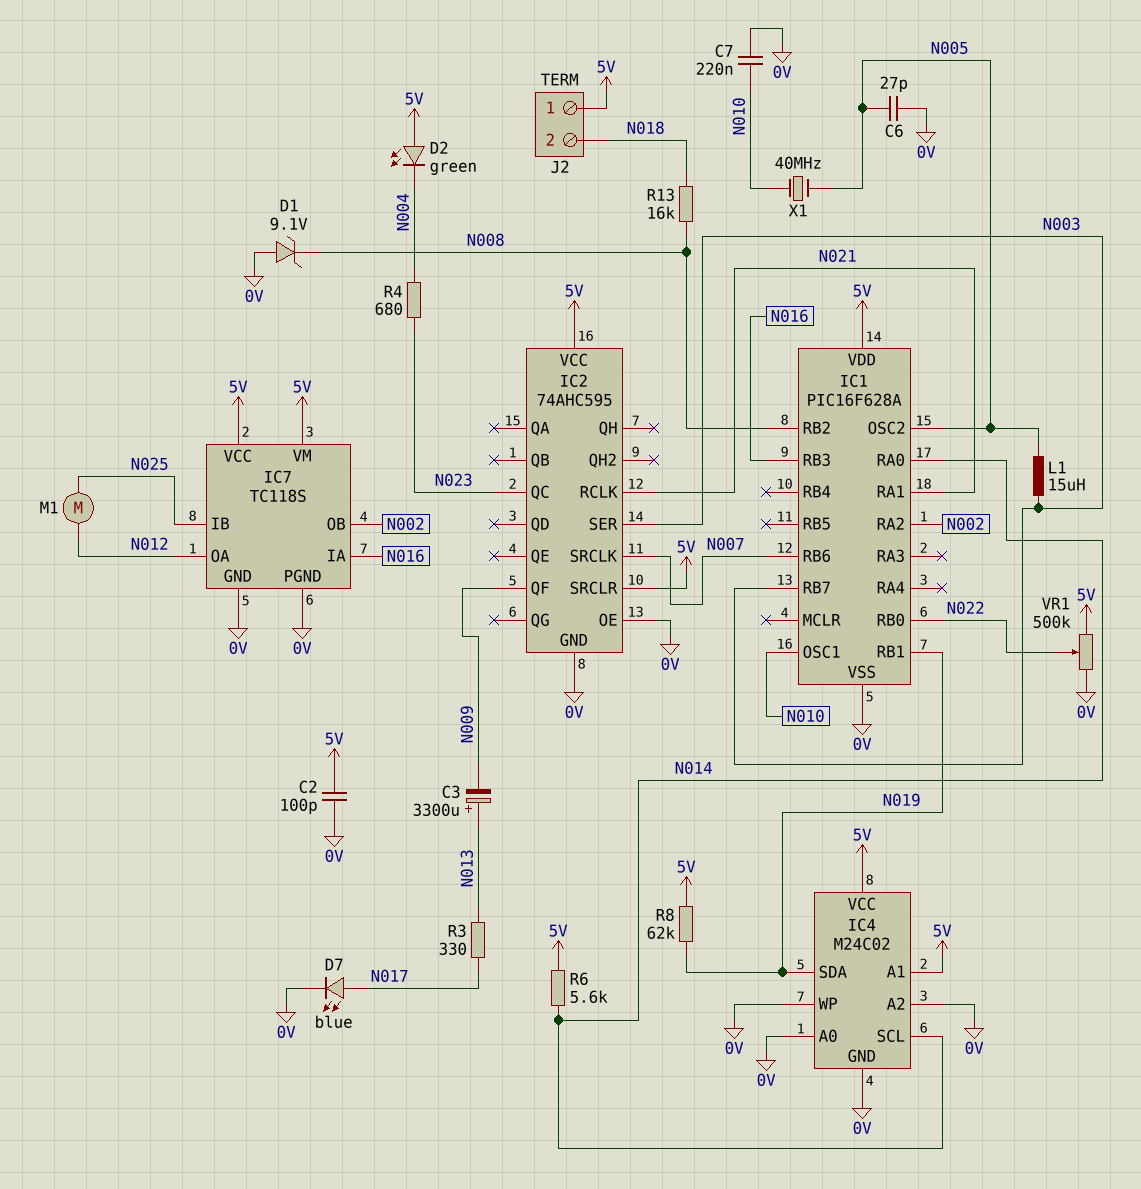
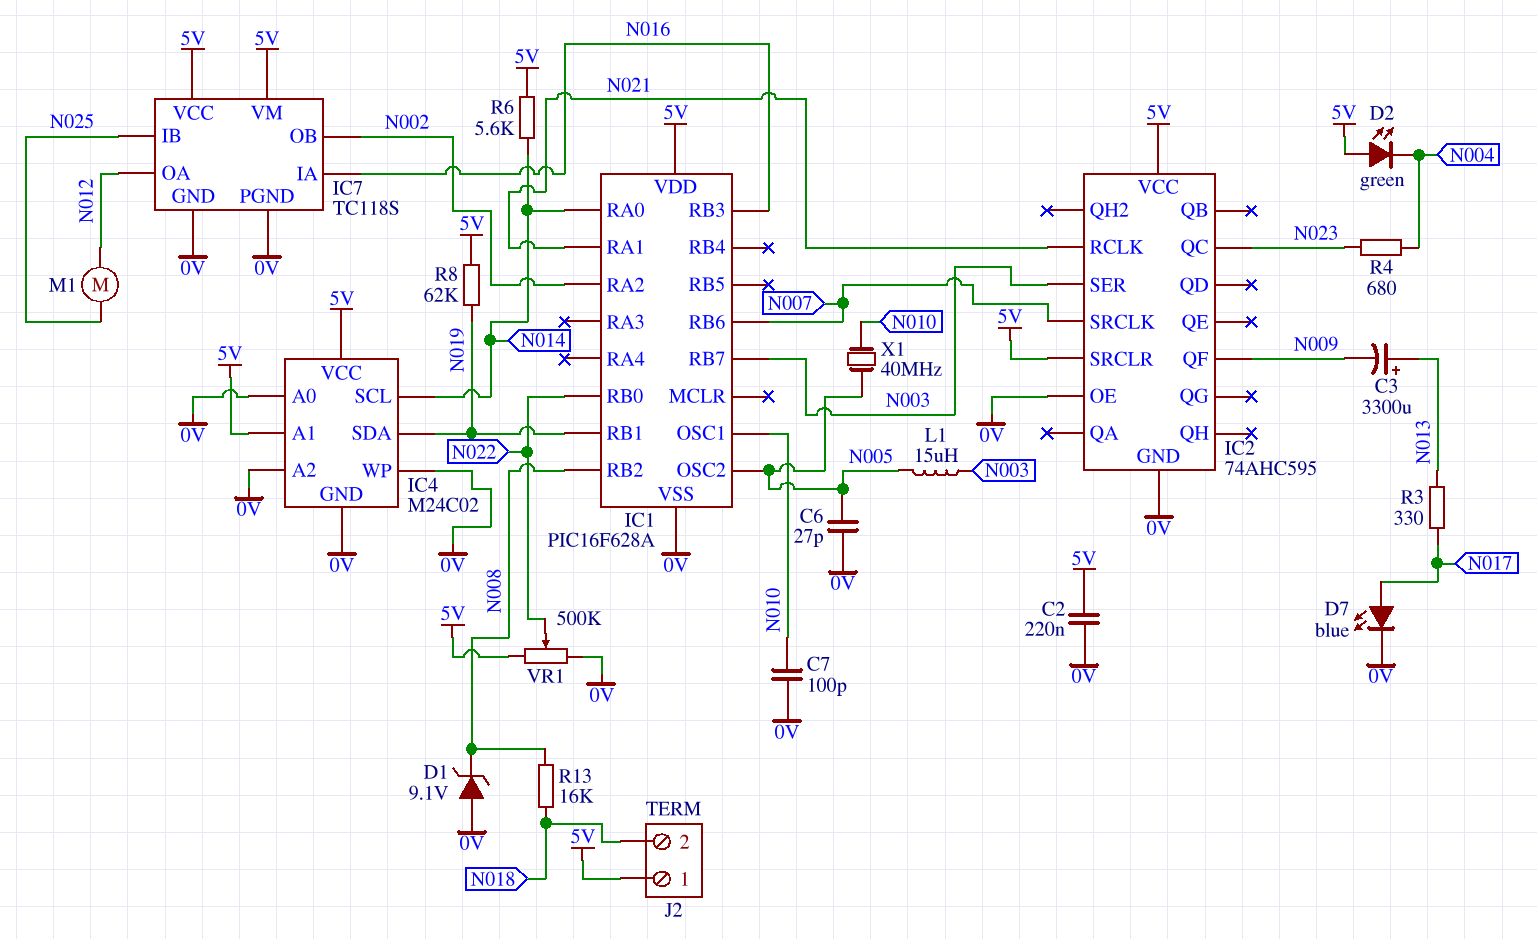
C2: 100pF (0V, 5V) -> 220nF (0V, 5V)
C7: 220nF (0V, N010) -> 100pF (0V, N010)

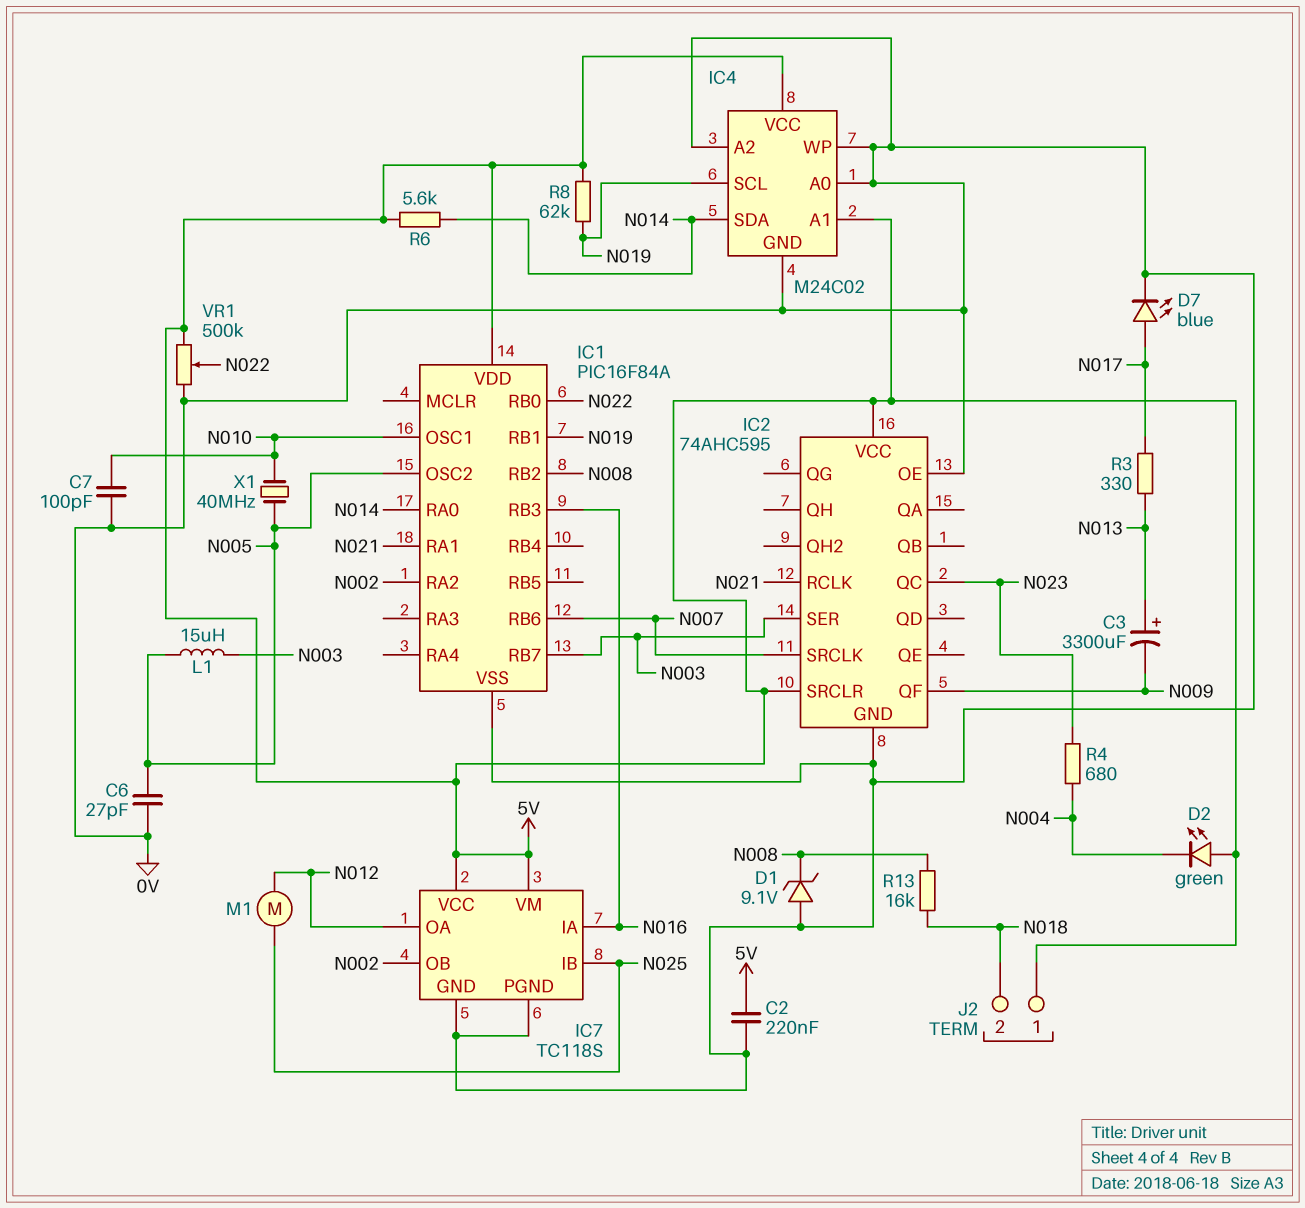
IC1: PIC16F628A -> PIC16F84A
IC4 pin SCL: N014 -> N019
IC4 pin SDA: N019 -> N014

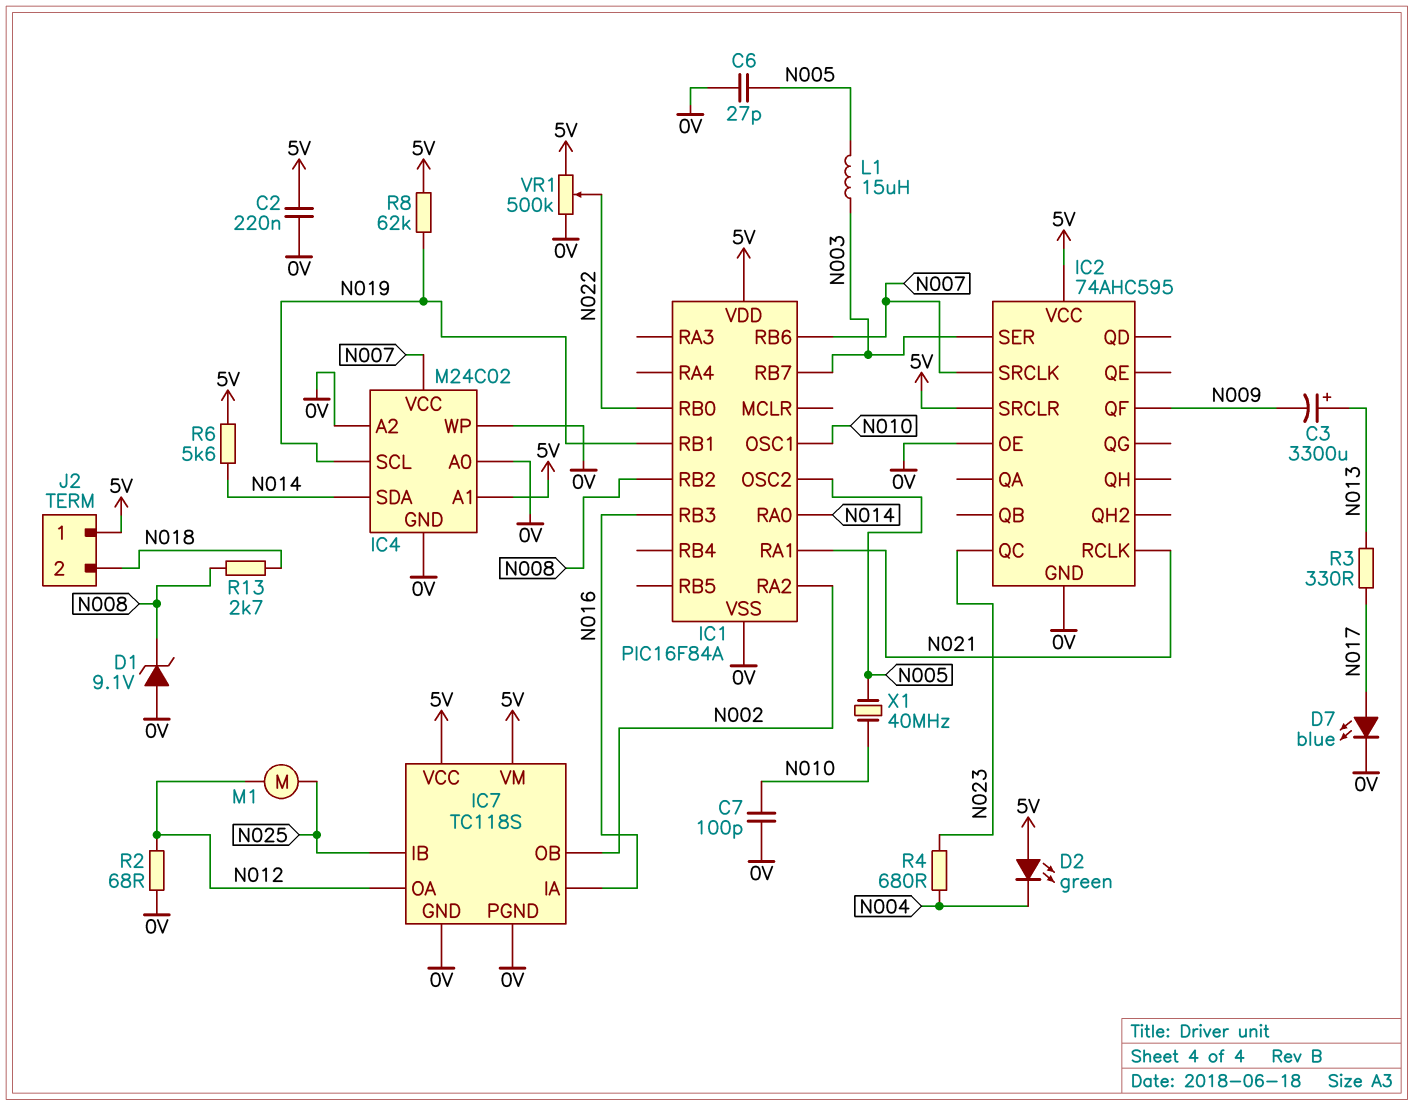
IC4 pin VCC: 5V -> N007
R2: none -> 68 (0V, N012)
R13: 16k (N008, N018) -> 2.7k (N008, N018)

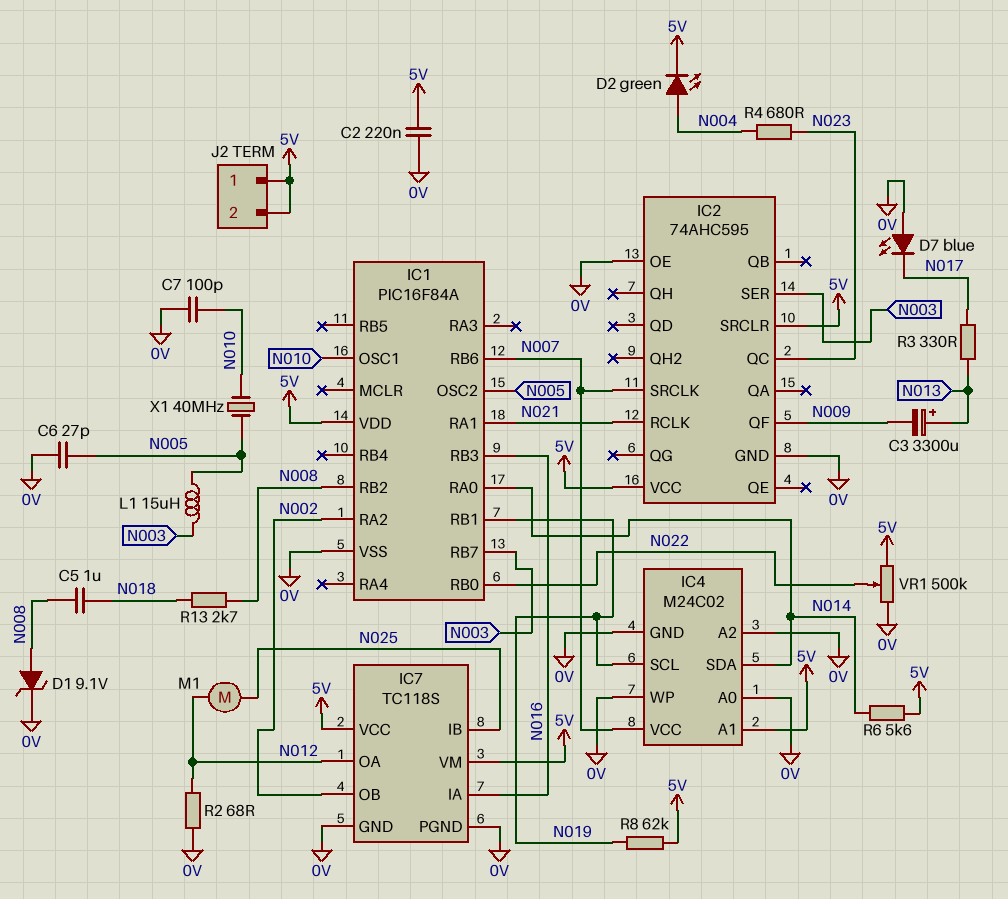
C5: none -> 1uF (N008, N018)
D1: zener 9.1V (A 0V, K N008) -> zener 9.1V (A N008, K 0V)
D2: LED green (A 5V, K N004) -> LED green (A N004, K 5V)
D7: LED blue (A N017, K 0V) -> LED blue (A 0V, K N017)
J2 pin 2: N018 -> 5V

